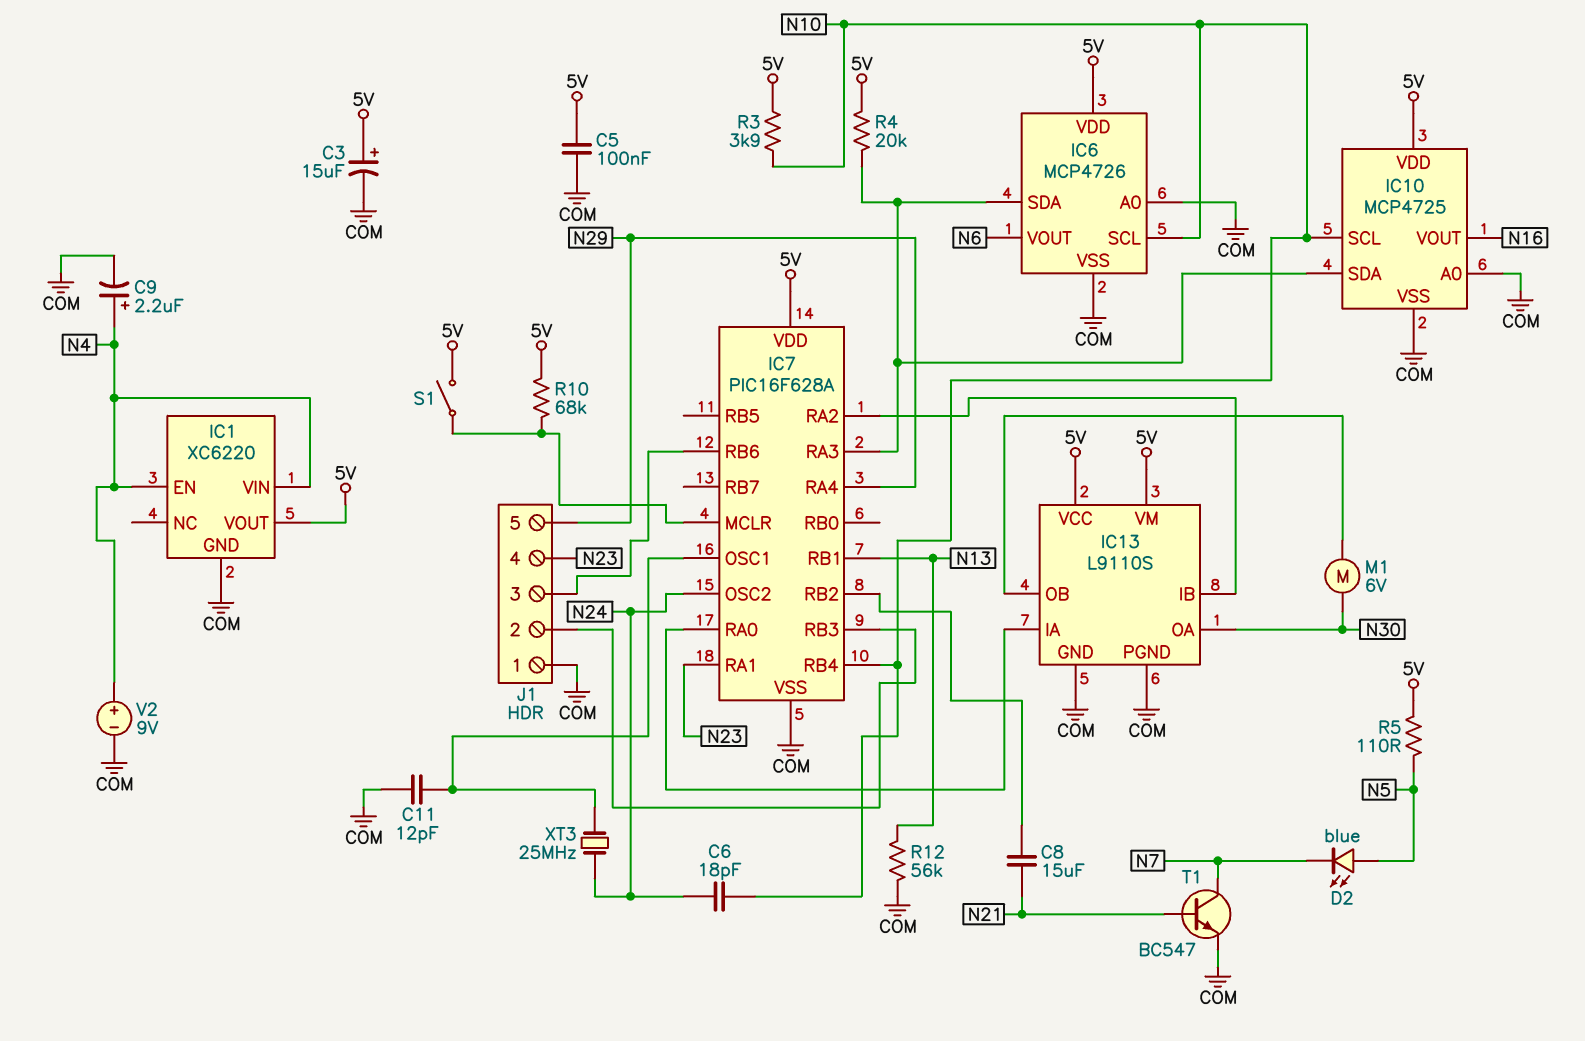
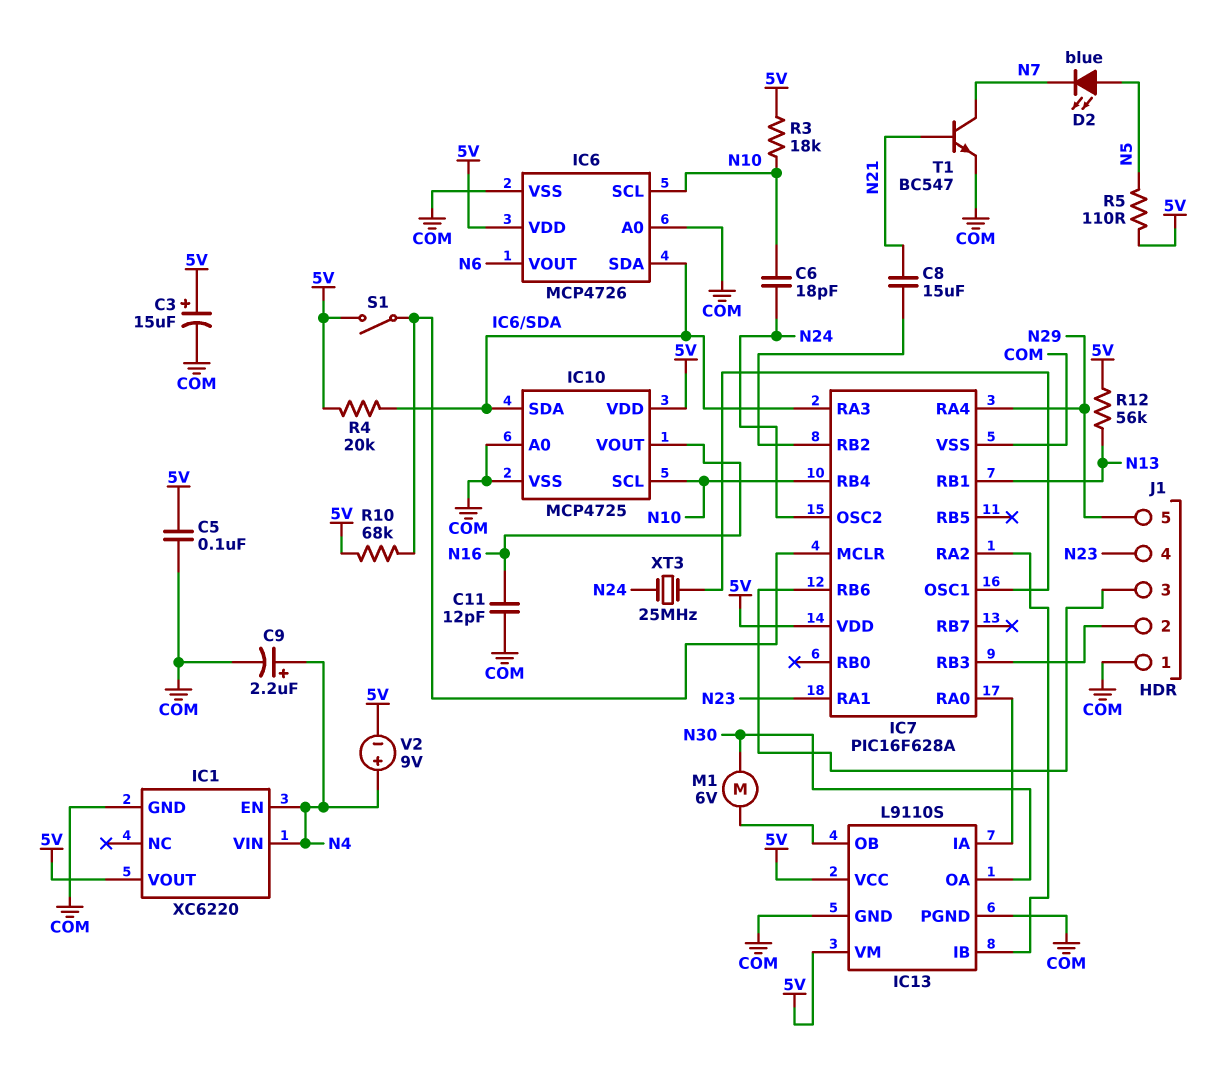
C11: 12pF (COM, IC7/OSC1) -> 12pF (COM, N16)
R3: 3.9k (5V, N10) -> 18k (5V, N10)
R12: 56k (COM, N13) -> 56k (5V, N13)
V2: 9V (plus N4, minus COM) -> 9V (plus N4, minus 5V)

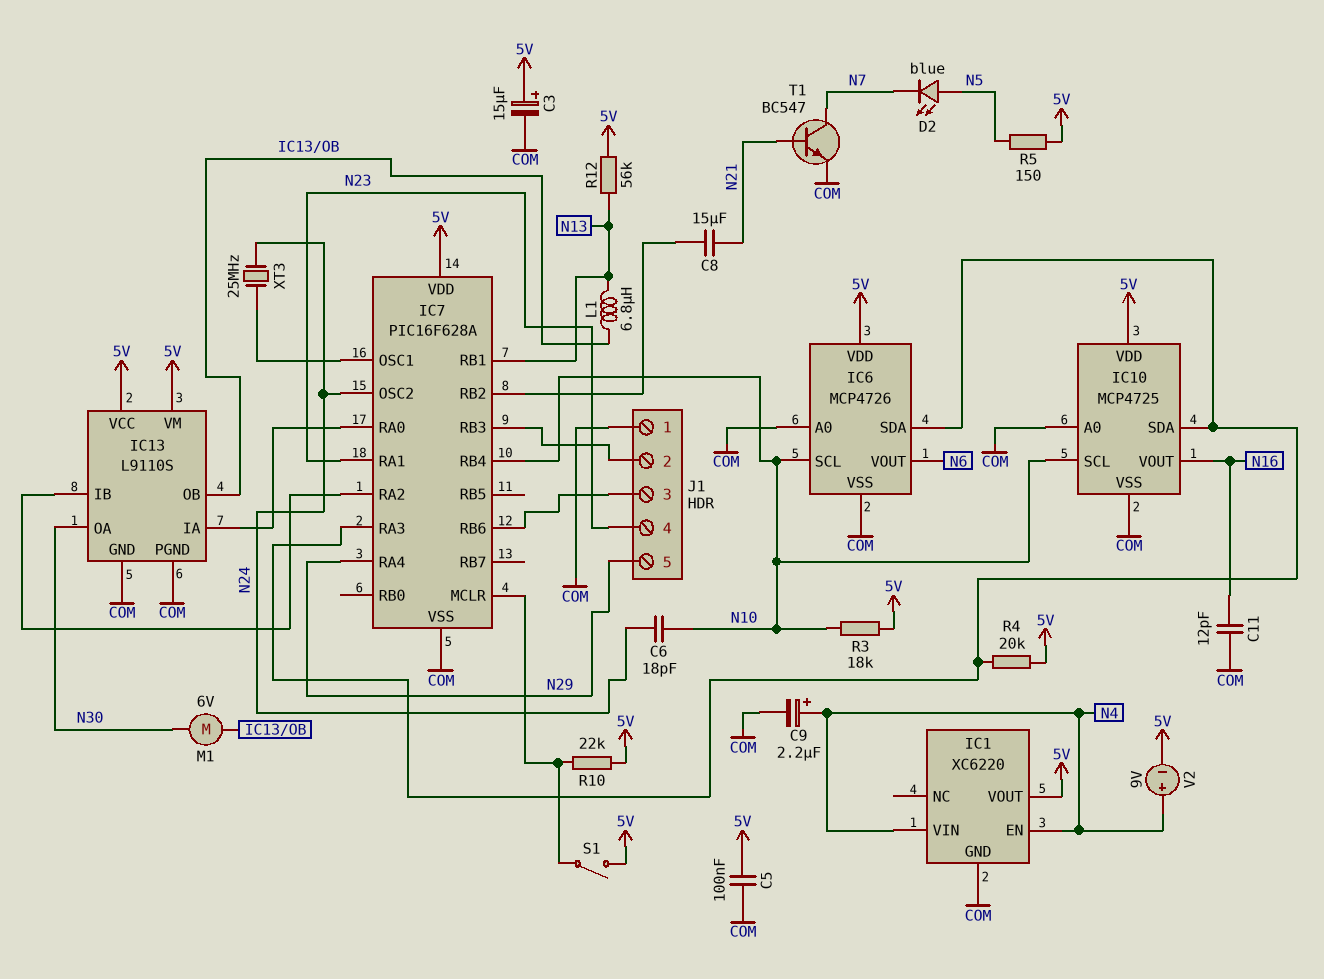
L1: none -> 6.8uH (IC13/OB, N13)
R5: 110 (5V, N5) -> 150 (5V, N5)
R10: 68k (5V, IC7/MCLR) -> 22k (5V, IC7/MCLR)

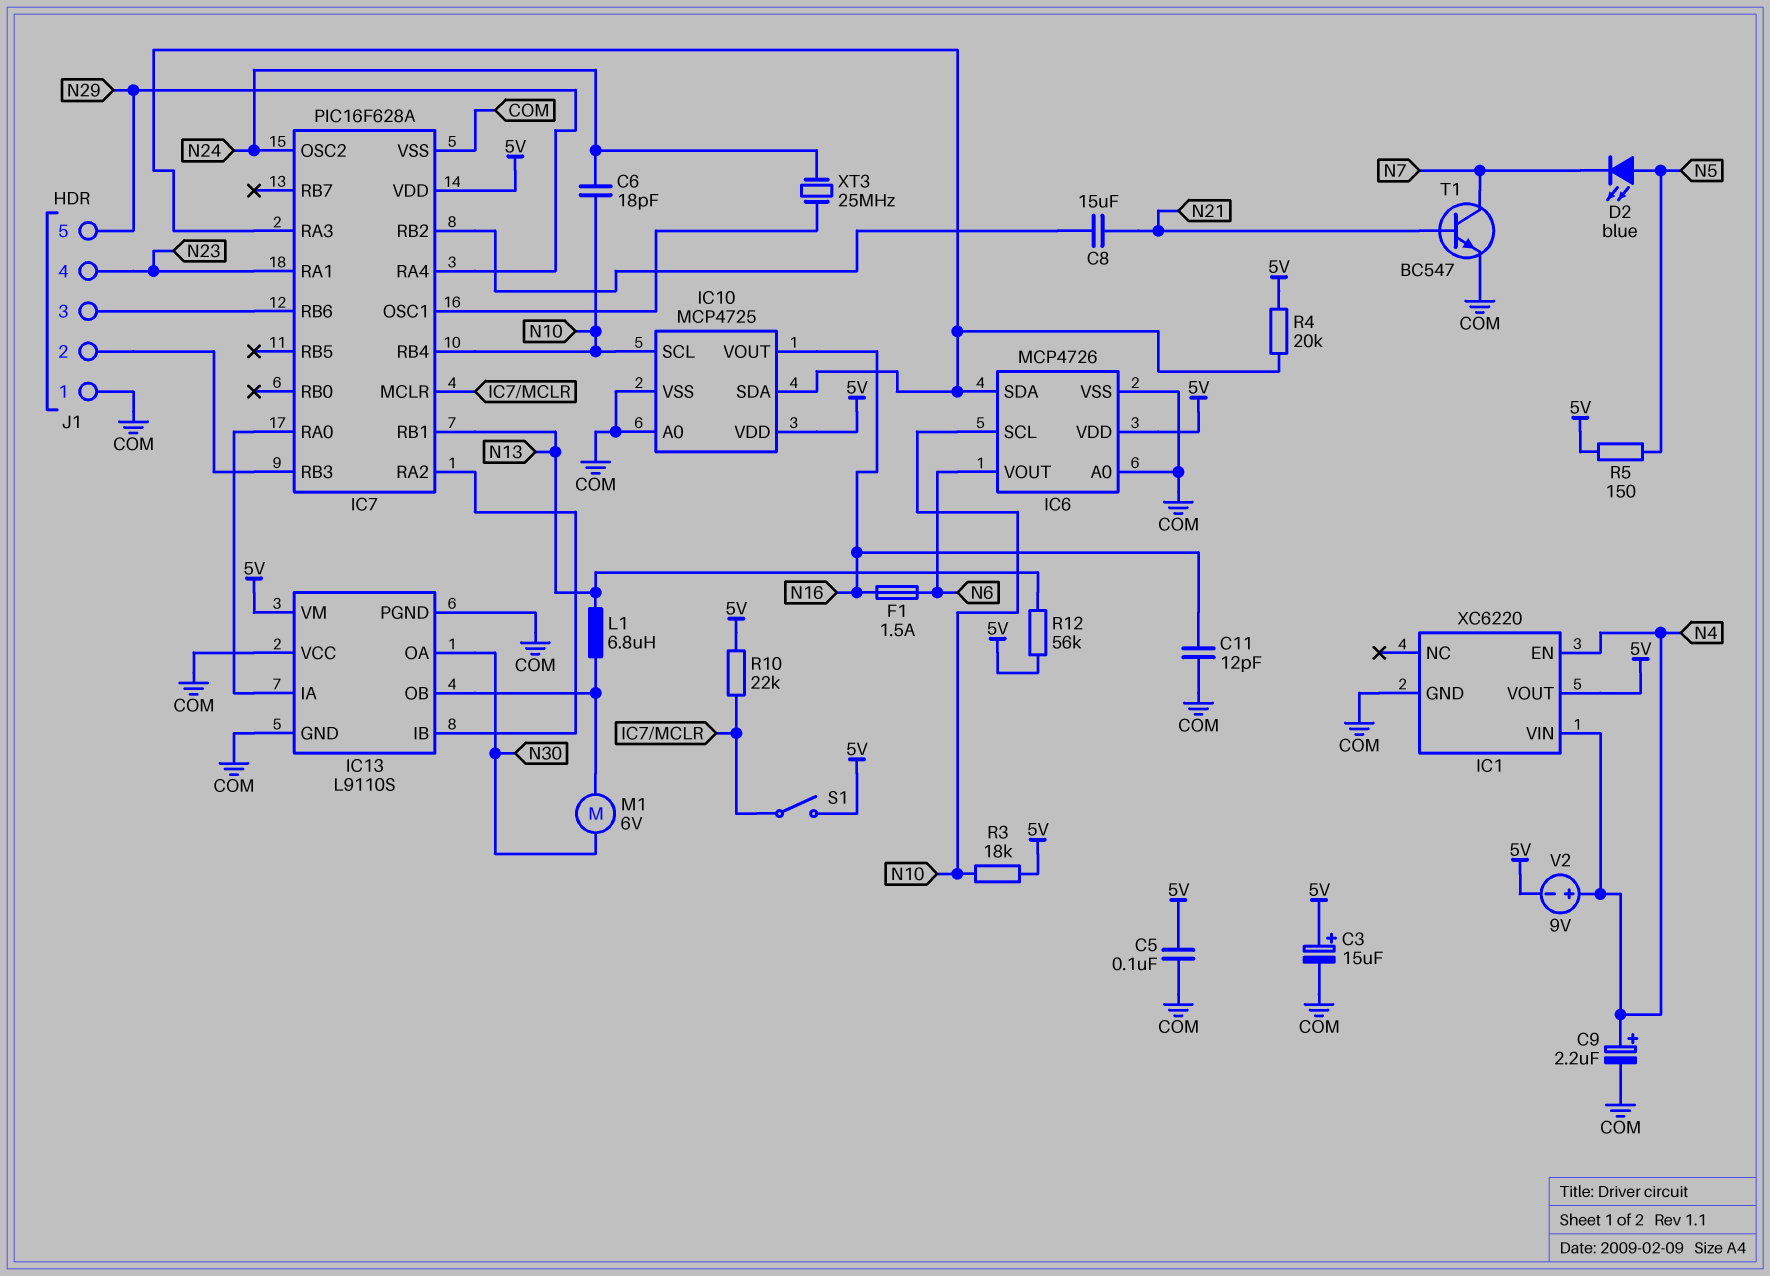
F1: none -> 1.5A (N6, N16)
IC13 pin VCC: 5V -> COM

